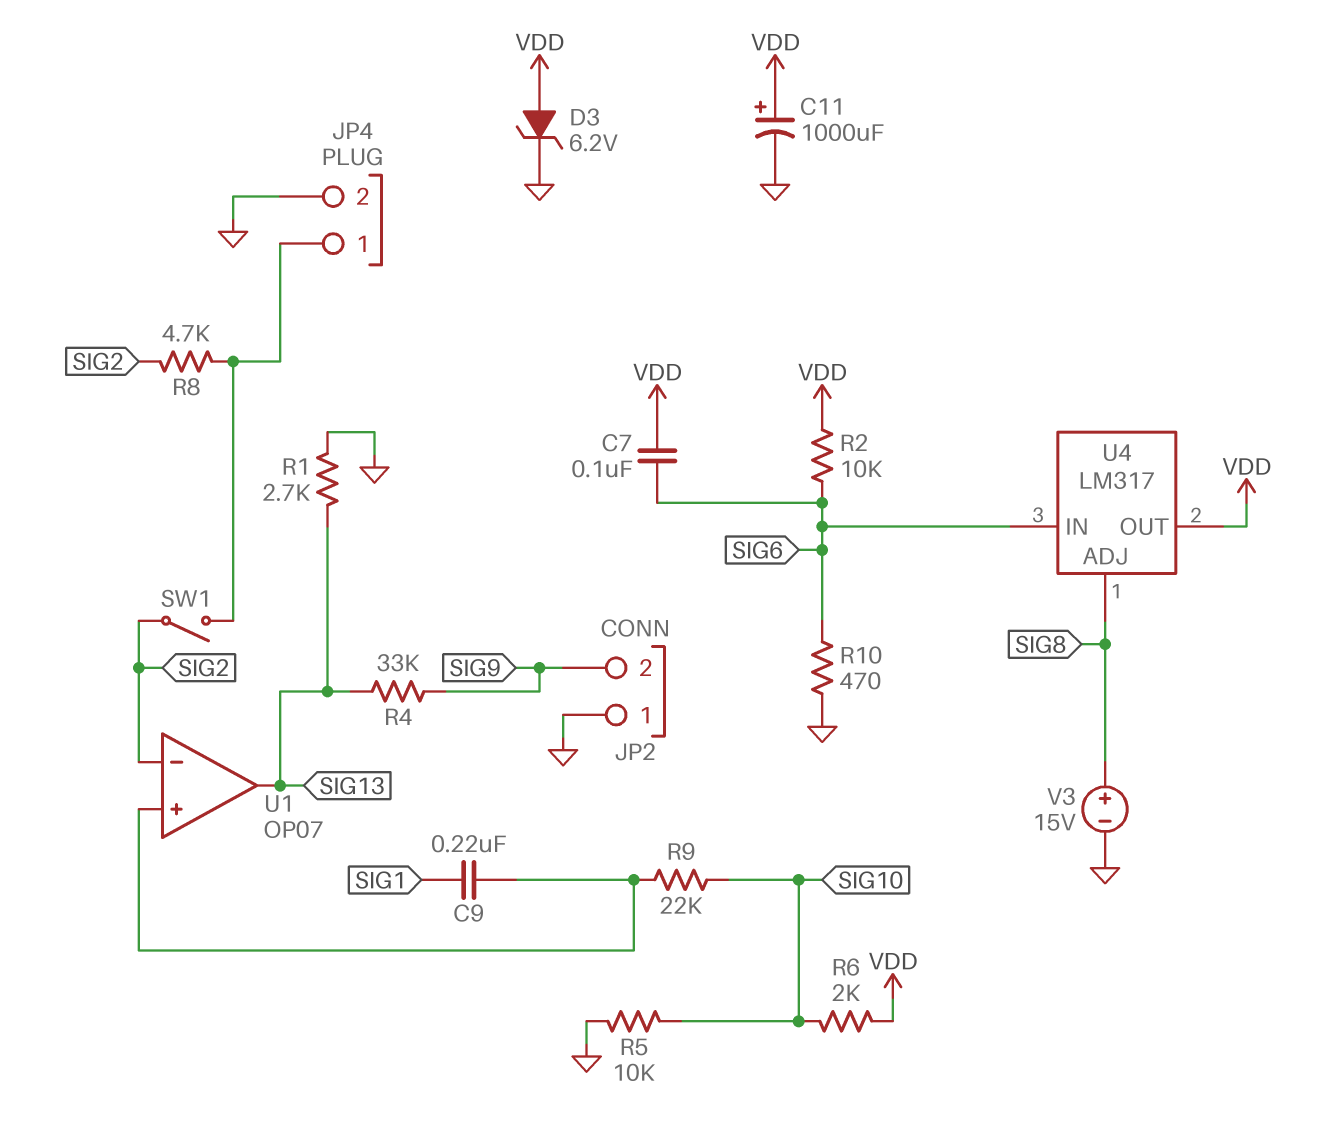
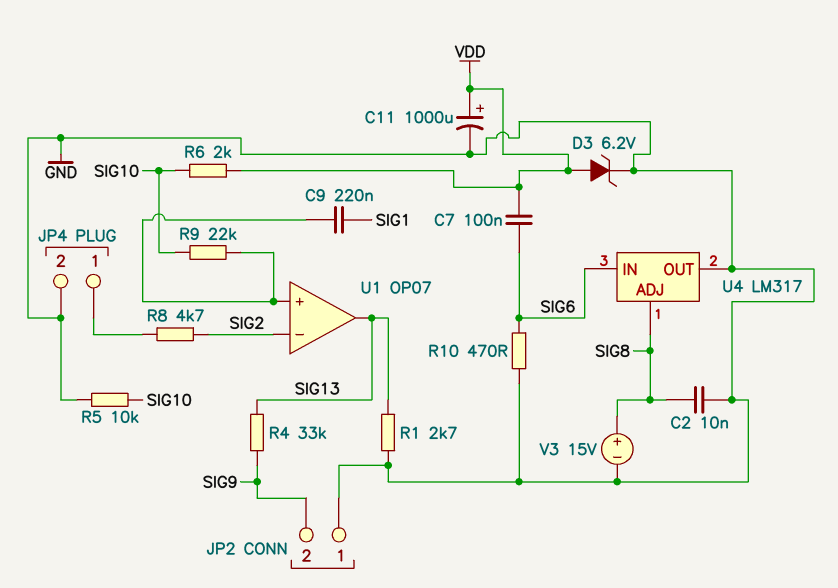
C2: none -> 10nF (GND, SIG8)
R2: 10k (SIG6, VDD) -> none
SW1: switch (JP4/1, SIG2) -> none
U4 pin OUT: VDD -> GND

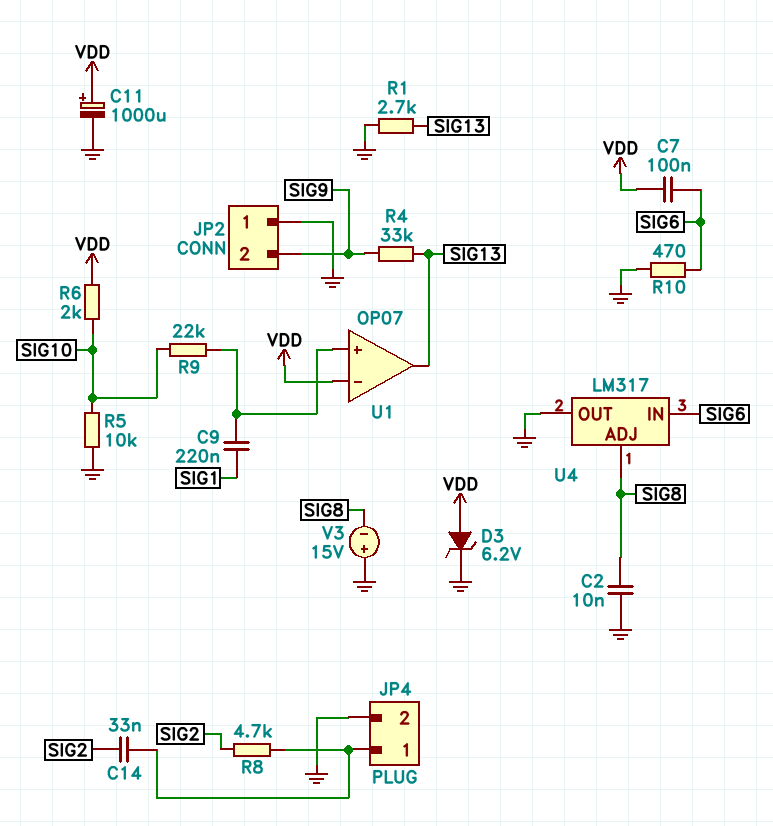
C14: none -> 33nF (JP4/1, SIG2)
U1 pin in-: SIG2 -> VDD
V3: 15V (plus SIG8, minus GND) -> 15V (plus GND, minus SIG8)

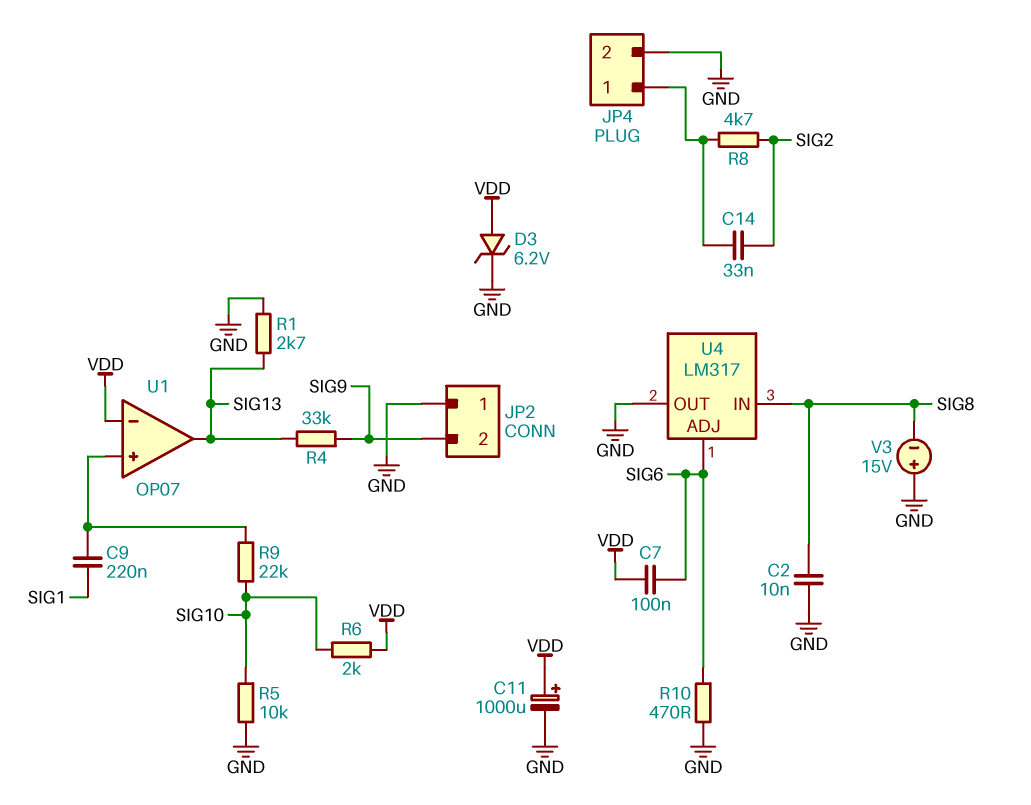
U4 pin ADJ: SIG8 -> SIG6
U4 pin IN: SIG6 -> SIG8

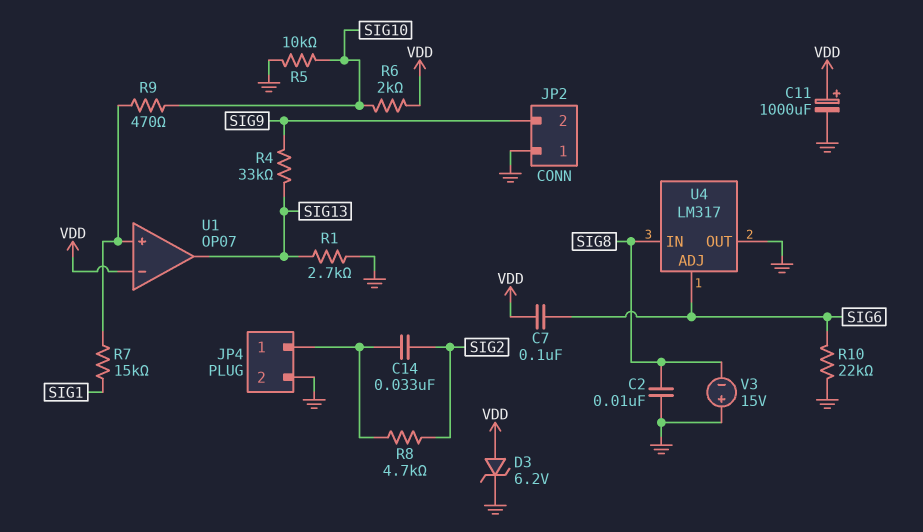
C9: 220nF (SIG1, U1/in+) -> none
R7: none -> 15k (SIG1, U1/in+)
R9: 22k (SIG10, U1/in+) -> 470 (SIG10, U1/in+)
R10: 470 (GND, SIG6) -> 22k (GND, SIG6)

